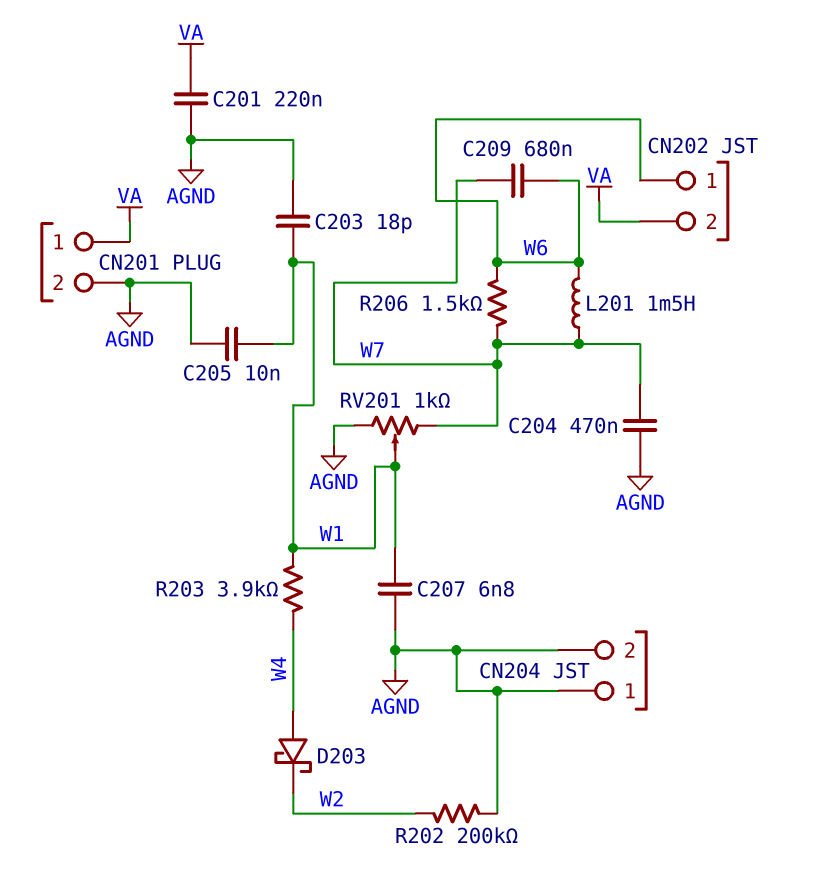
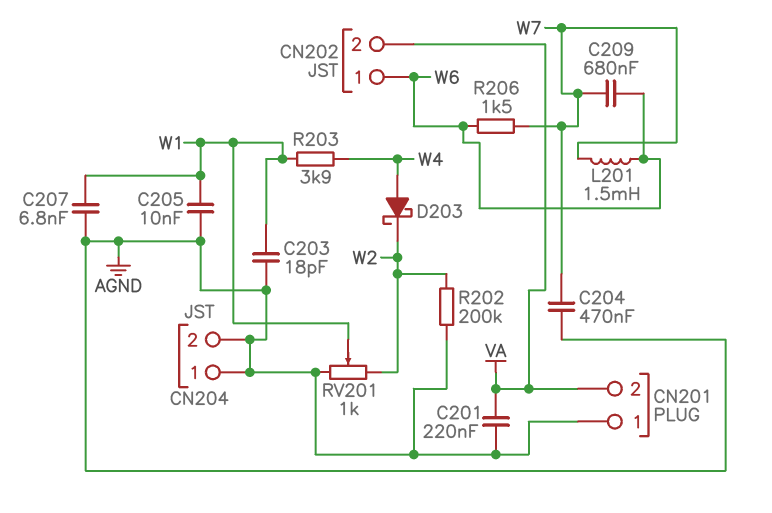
CN201 pin 1: VA -> AGND
CN201 pin 2: AGND -> VA
RV201: 1k (AGND, W7, wiper W1) -> 1k (AGND, W2, wiper W1)

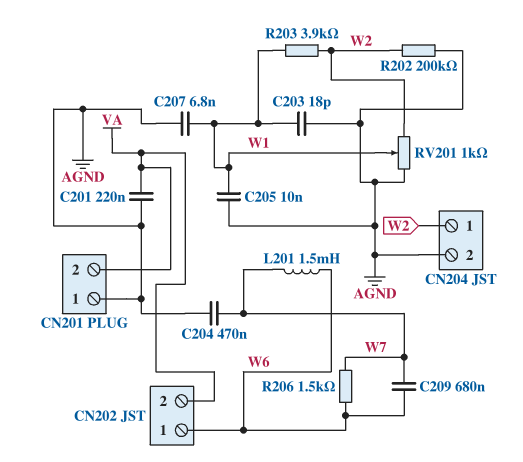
CN204 pin 1: AGND -> W2
D203: schottky (A W4, K W2) -> none
R203: 3.9k (W1, W4) -> 3.9k (W1, W2)

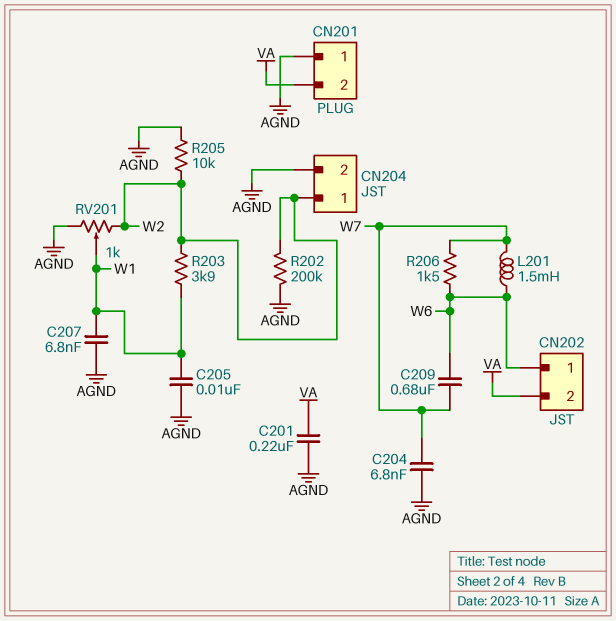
C203: 18pF (AGND, W1) -> none
C204: 470nF (AGND, W7) -> 6.8nF (AGND, W7)
R205: none -> 10k (AGND, W2)

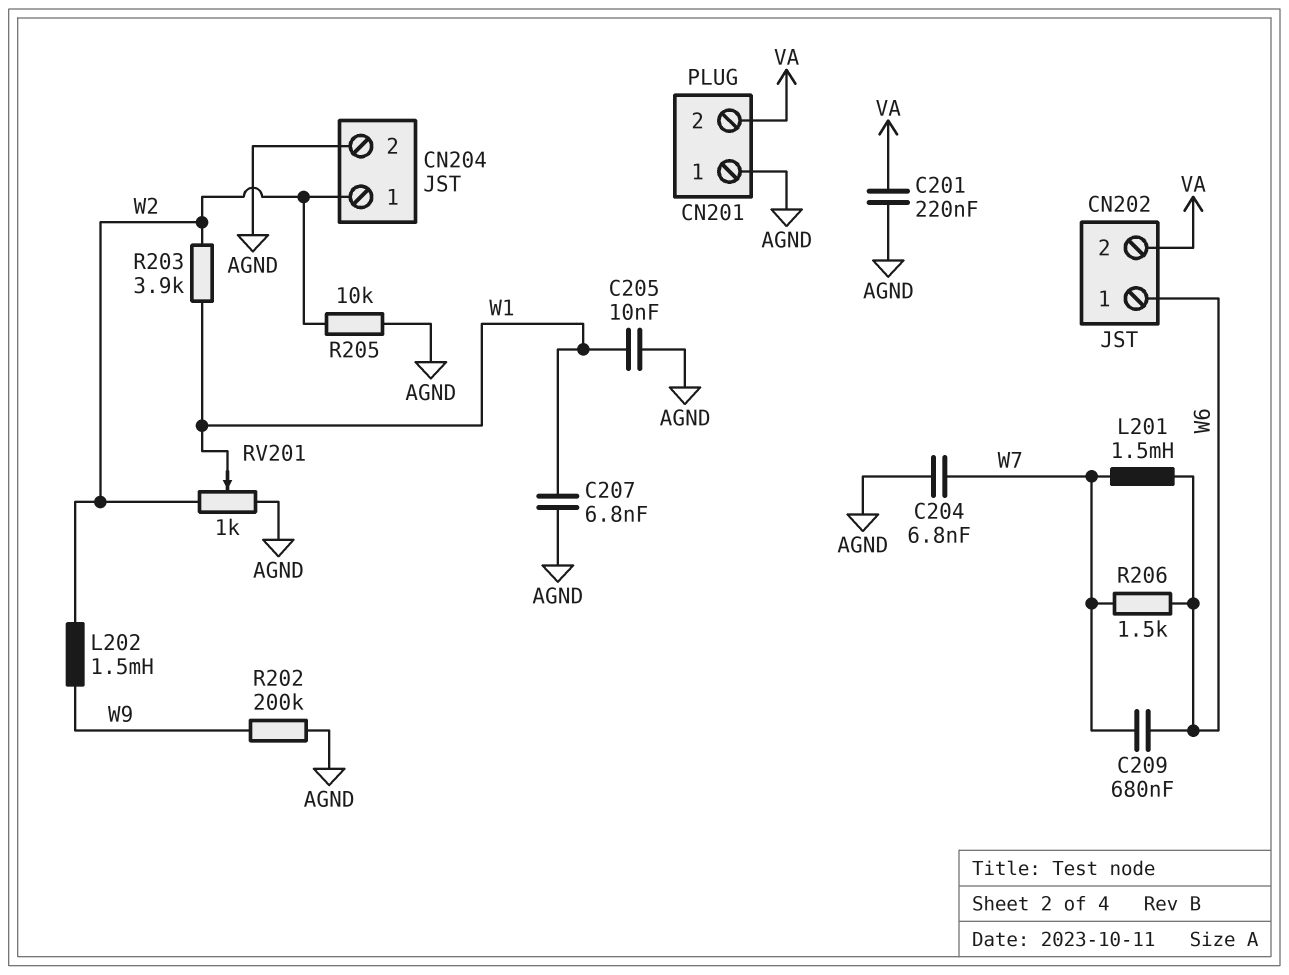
L202: none -> 1.5mH (W2, W9)
R202: 200k (AGND, W2) -> 200k (AGND, W9)

